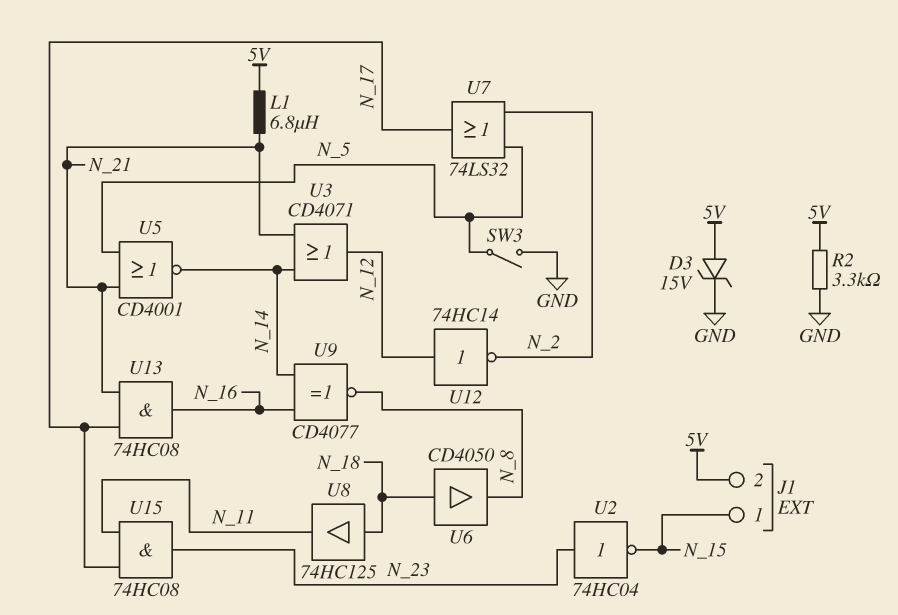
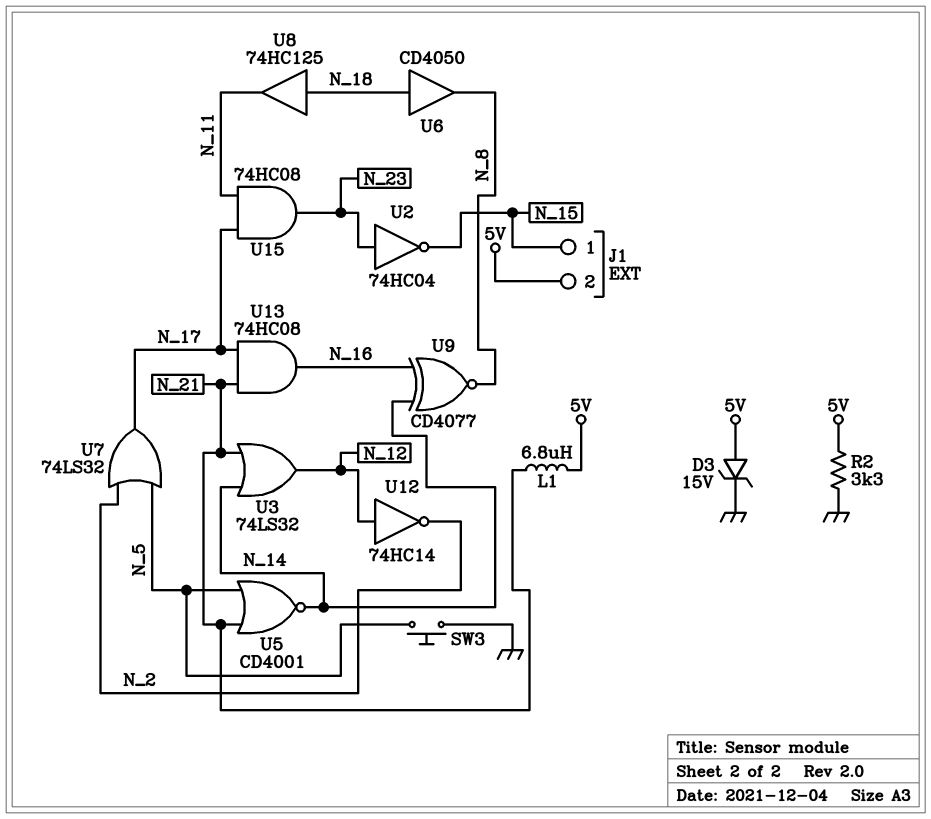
SW3: switch (GND, N_5) -> button (GND, N_5)
U3: OR CD4071 (in N_14, in N_21, out N_12) -> OR 74LS32 (in N_14, in N_21, out N_12)

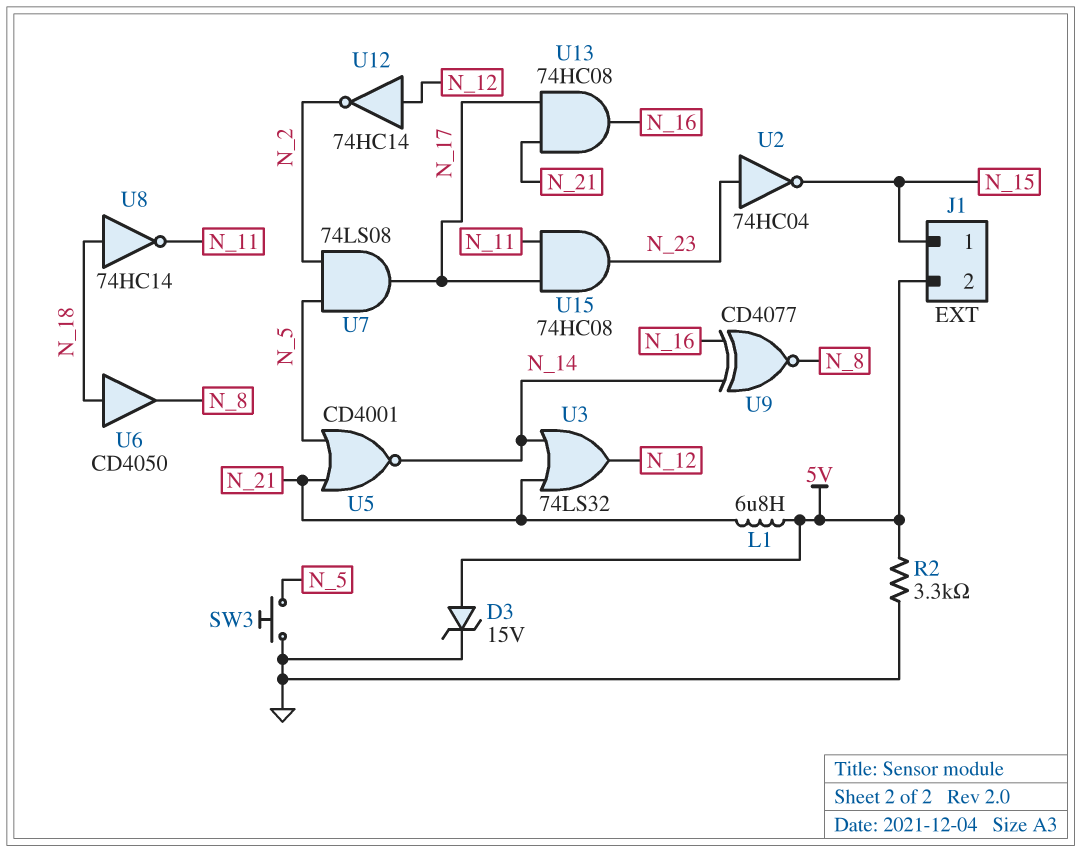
U7: OR 74LS32 (in N_2, in N_5, out N_17) -> AND 74LS08 (in N_2, in N_5, out N_17)
U8: buffer 74HC125 (in N_18, out N_11) -> NOT 74HC14 (in N_18, out N_11)

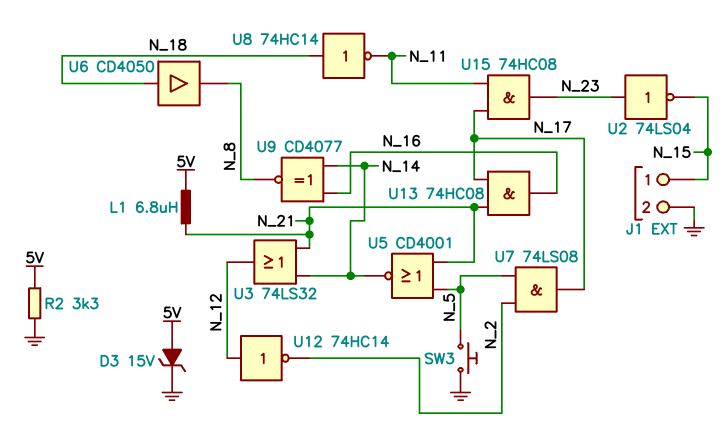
J1 pin 2: 5V -> GND
U2: NOT 74HC04 (in N_23, out N_15) -> NOT 74LS04 (in N_23, out N_15)

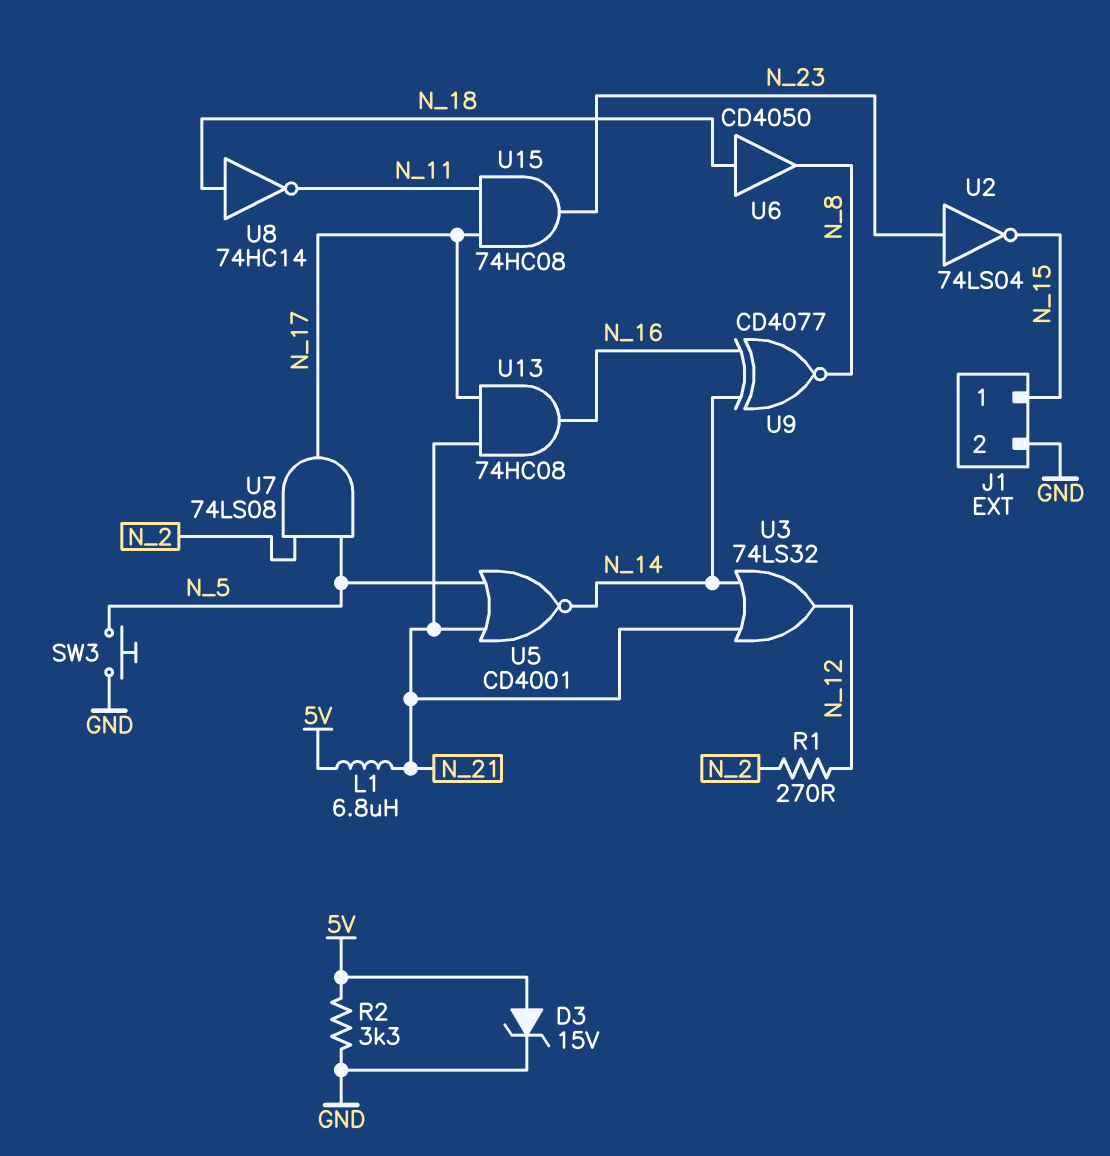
R1: none -> 270 (N_2, N_12)
U12: NOT 74HC14 (in N_12, out N_2) -> none

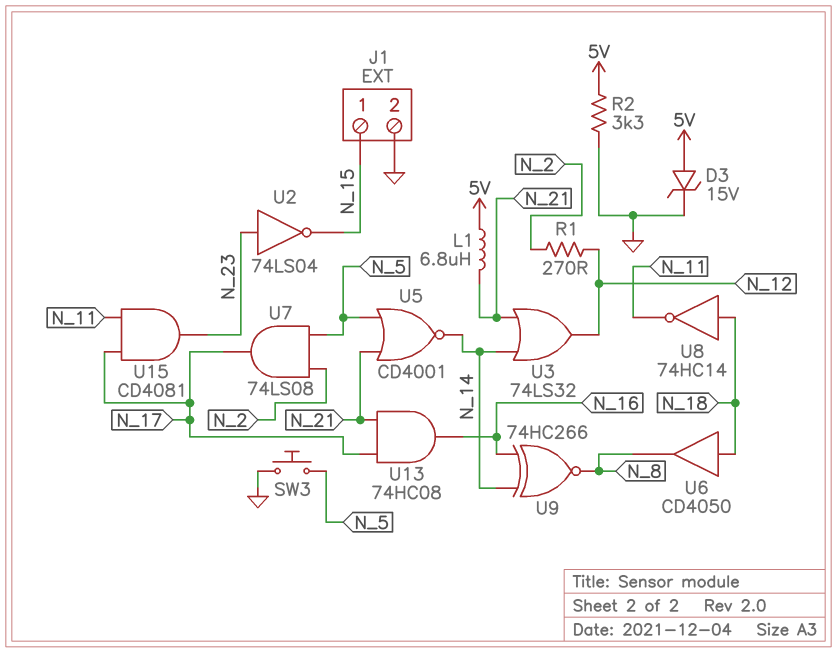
U9: XNOR CD4077 (in N_14, in N_16, out N_8) -> XNOR 74HC266 (in N_14, in N_16, out N_8)
U15: AND 74HC08 (in N_11, in N_17, out N_23) -> AND CD4081 (in N_11, in N_17, out N_23)

